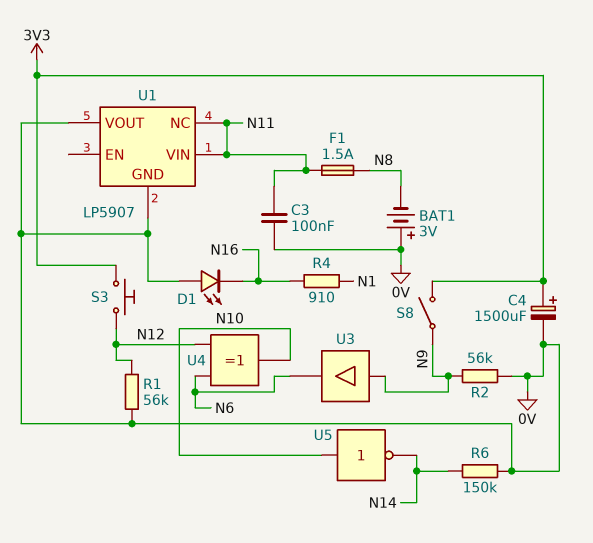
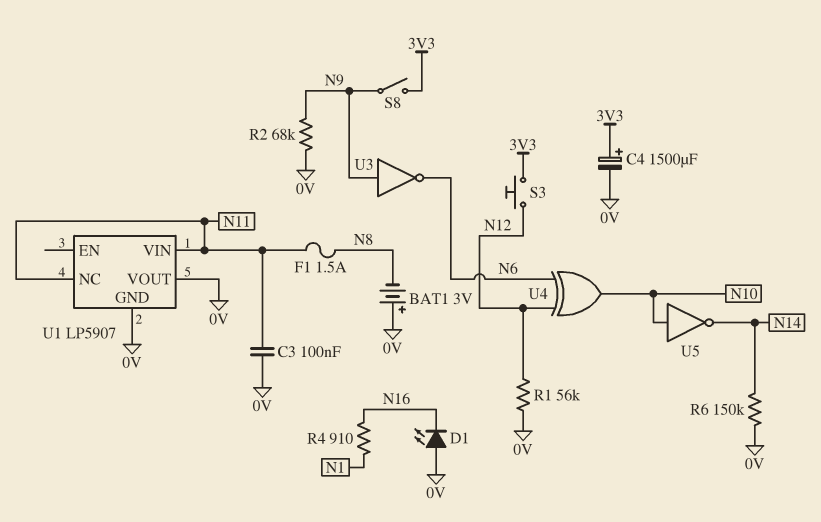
R2: 56k (0V, N9) -> 68k (0V, N9)
U3: buffer (in N9, out N6) -> NOT (in N9, out N6)

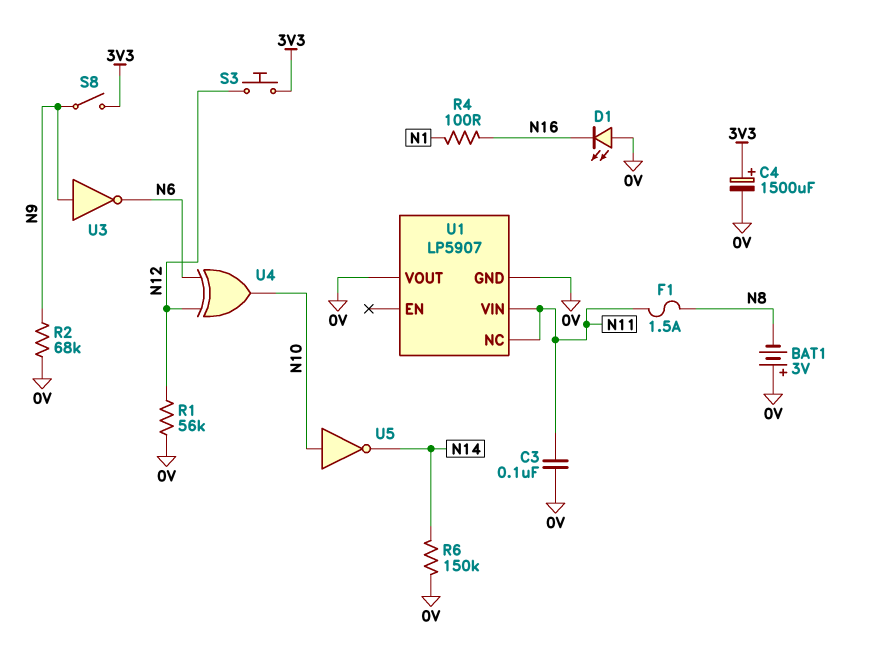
R4: 910 (N1, N16) -> 100 (N1, N16)

